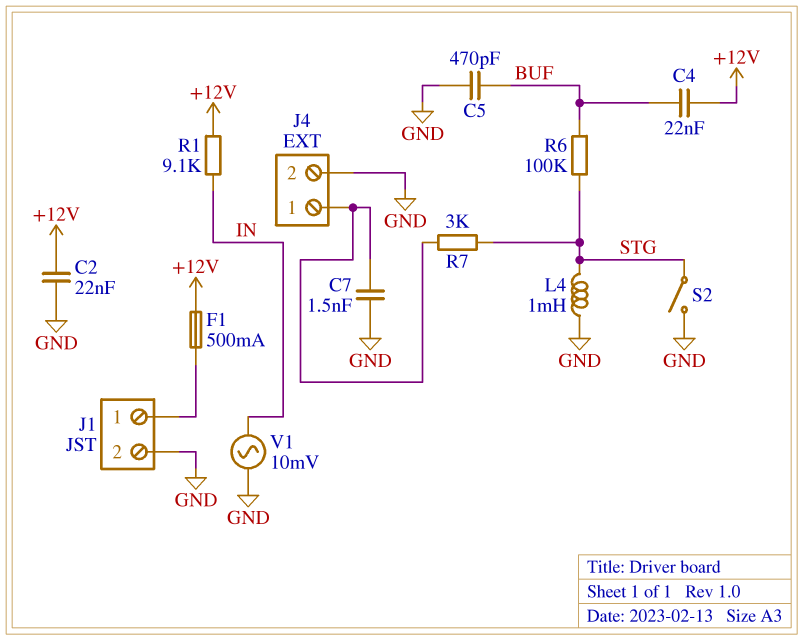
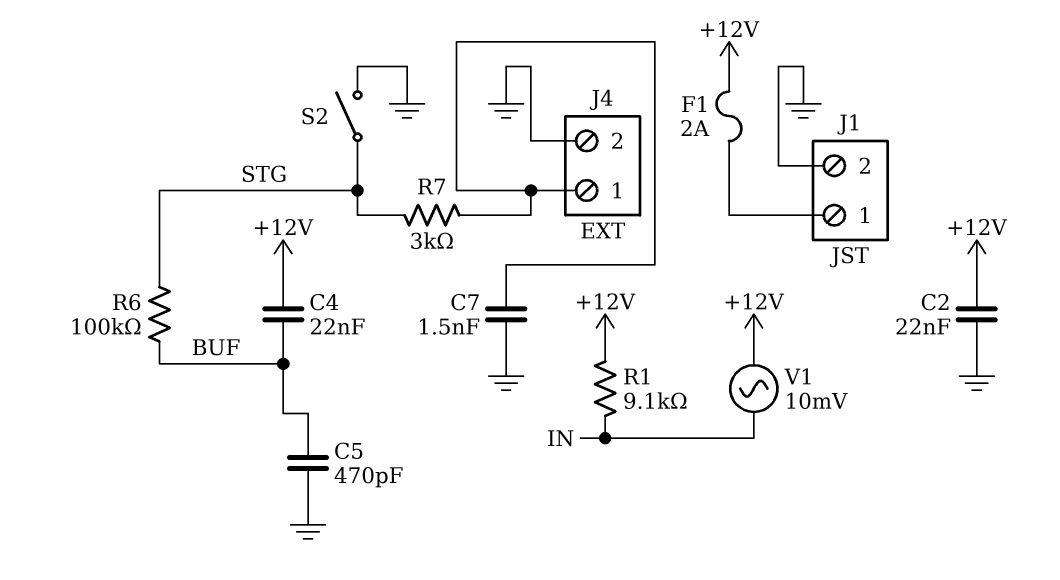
F1: 500mA (+12V, J1/1) -> 2A (+12V, J1/1)
L4: 1mH (GND, STG) -> none
V1: AC 10mV (GND, IN) -> AC 10mV (+12V, IN)

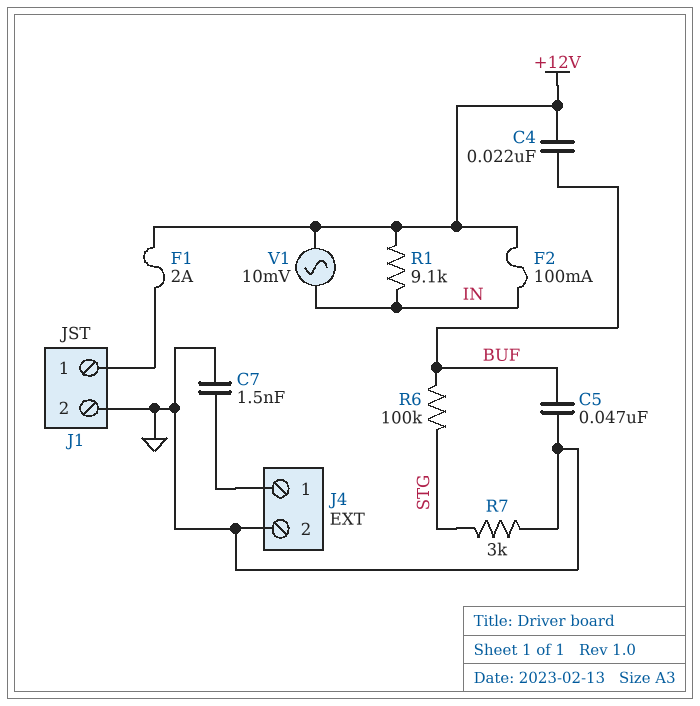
C2: 22nF (+12V, GND) -> none
C5: 470pF (BUF, GND) -> 47nF (BUF, GND)
F2: none -> 100mA (+12V, IN)
R7: 3k (J4/1, STG) -> 3k (GND, STG)
S2: switch (GND, STG) -> none

